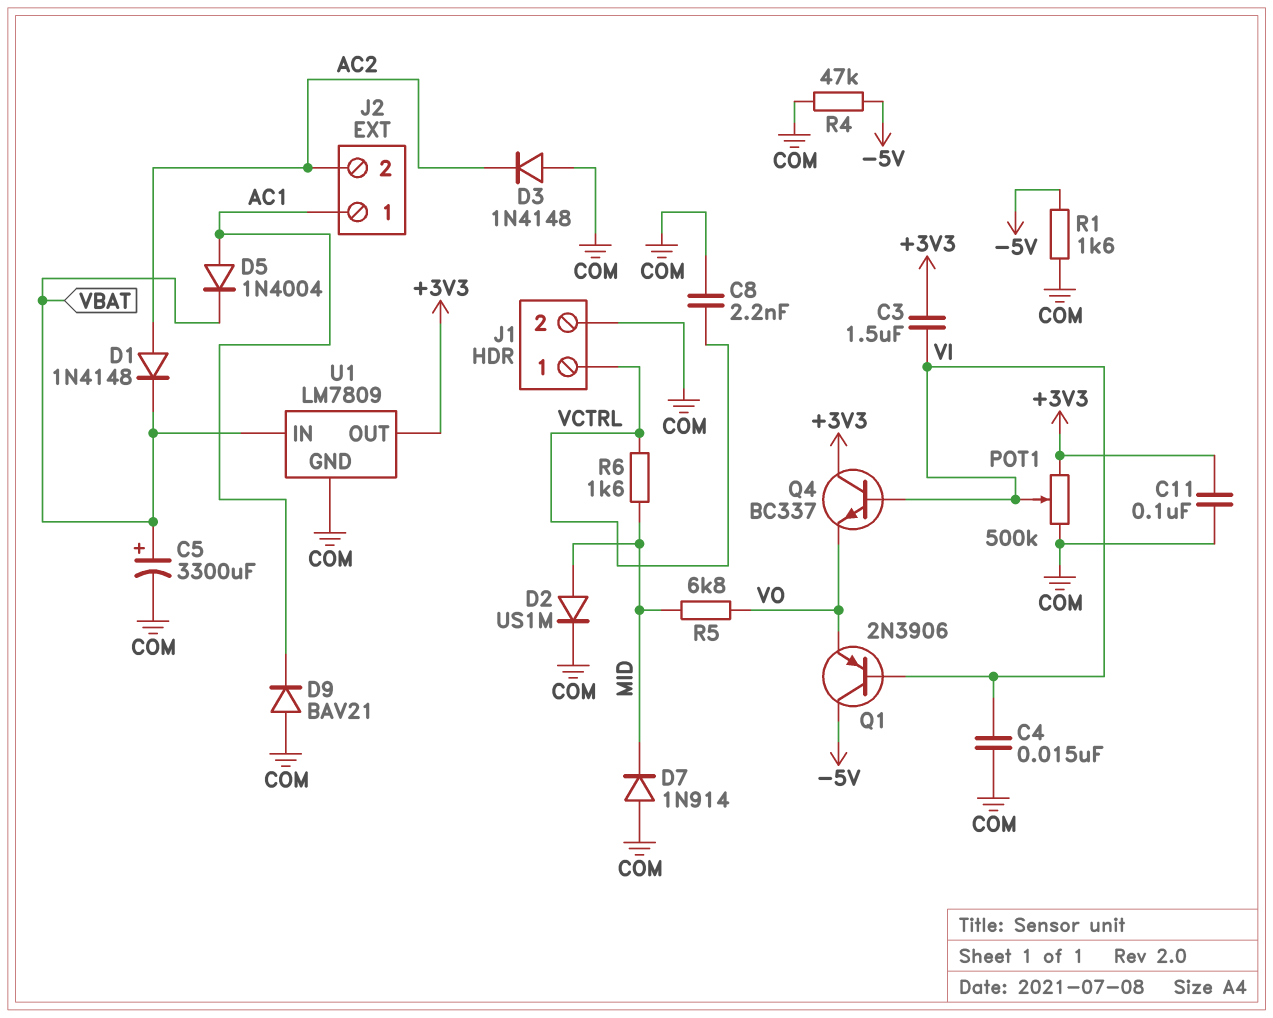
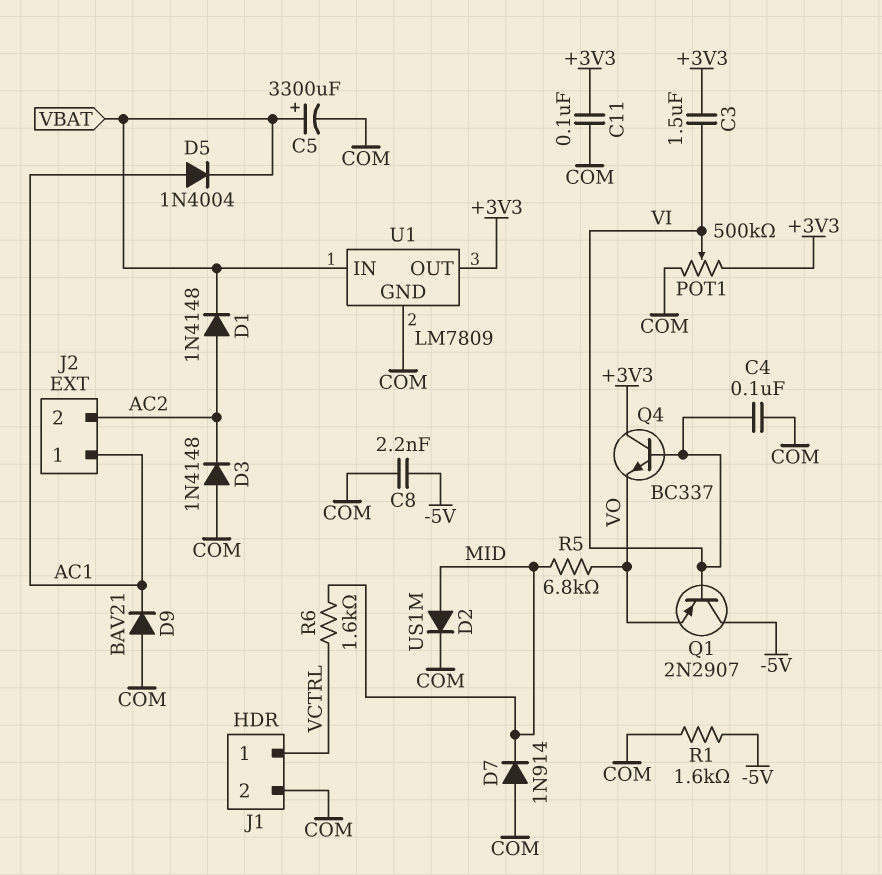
C4: 15nF (COM, VI) -> 100nF (COM, VI)
C8: 2.2nF (COM, VCTRL) -> 2.2nF (-5V, COM)
Q1: PNP 2N3906 (B VI, C -5V, E VO) -> PNP 2N2907 (B VI, C -5V, E VO)
R4: 47k (-5V, COM) -> none

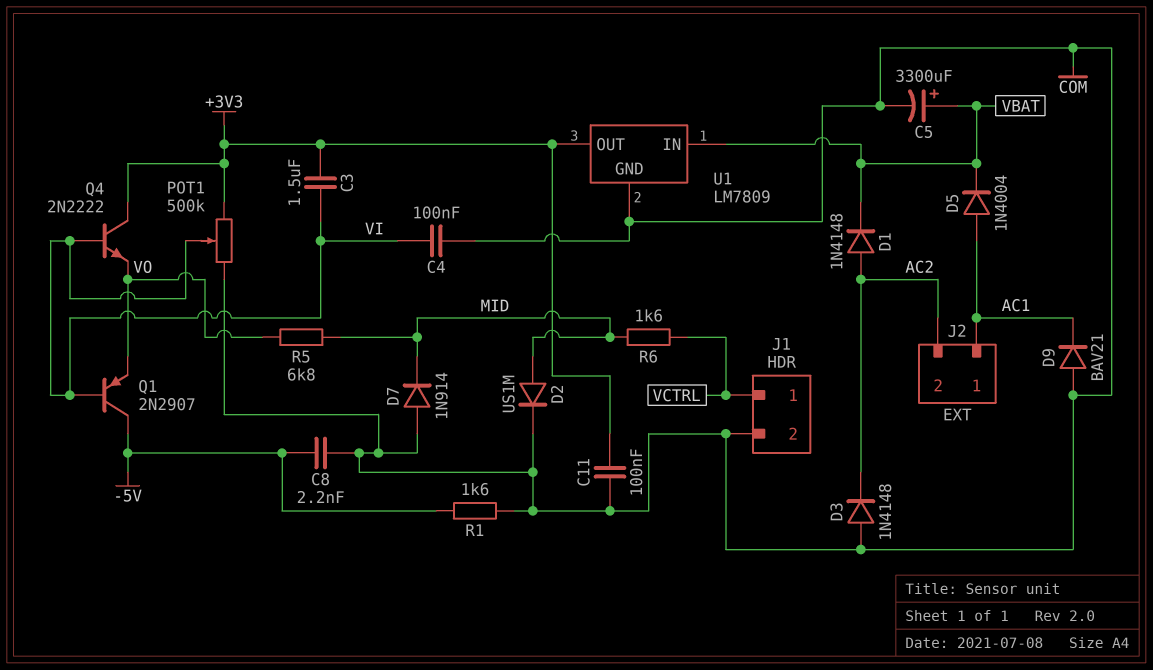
Q4: NPN BC337 (B VI, C +3V3, E VO) -> NPN 2N2222 (B VI, C +3V3, E VO)

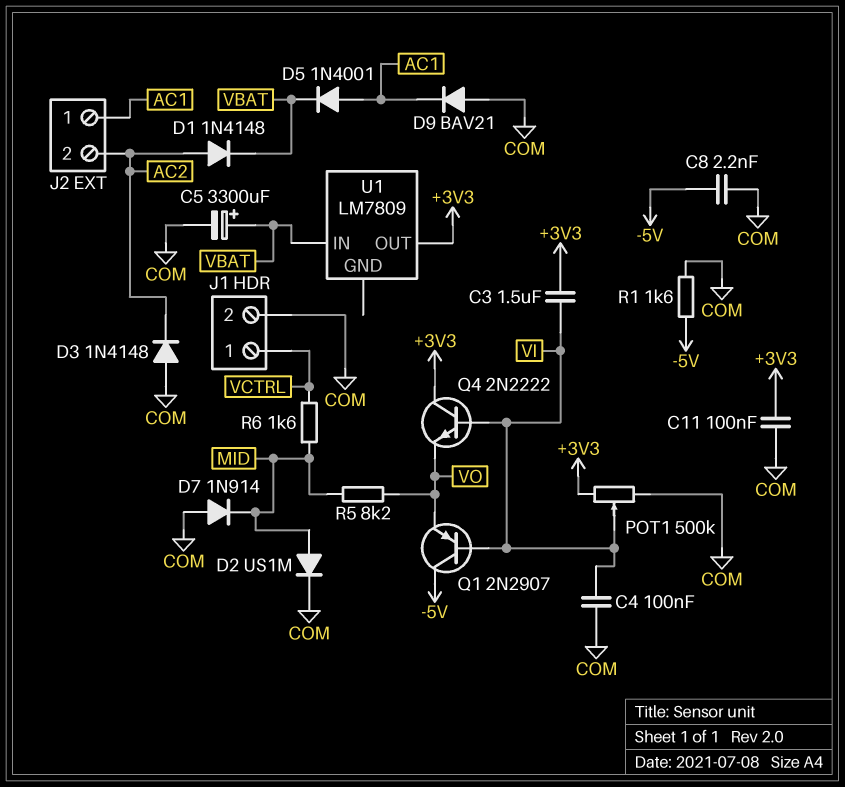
D5: diode 1N4004 (A AC1, K VBAT) -> diode 1N4001 (A AC1, K VBAT)
R5: 6.8k (MID, VO) -> 8.2k (MID, VO)
U1 pin GND: COM -> none

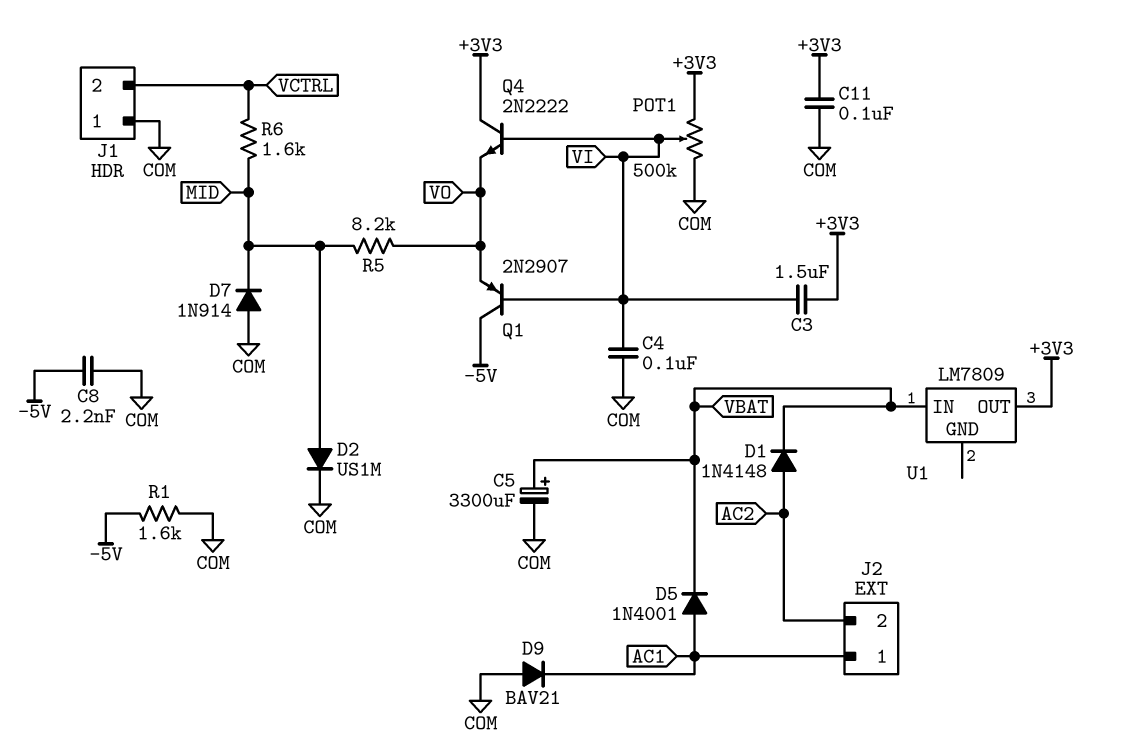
D3: diode 1N4148 (A COM, K AC2) -> none
J1 pin 1: VCTRL -> COM
J1 pin 2: COM -> VCTRL

